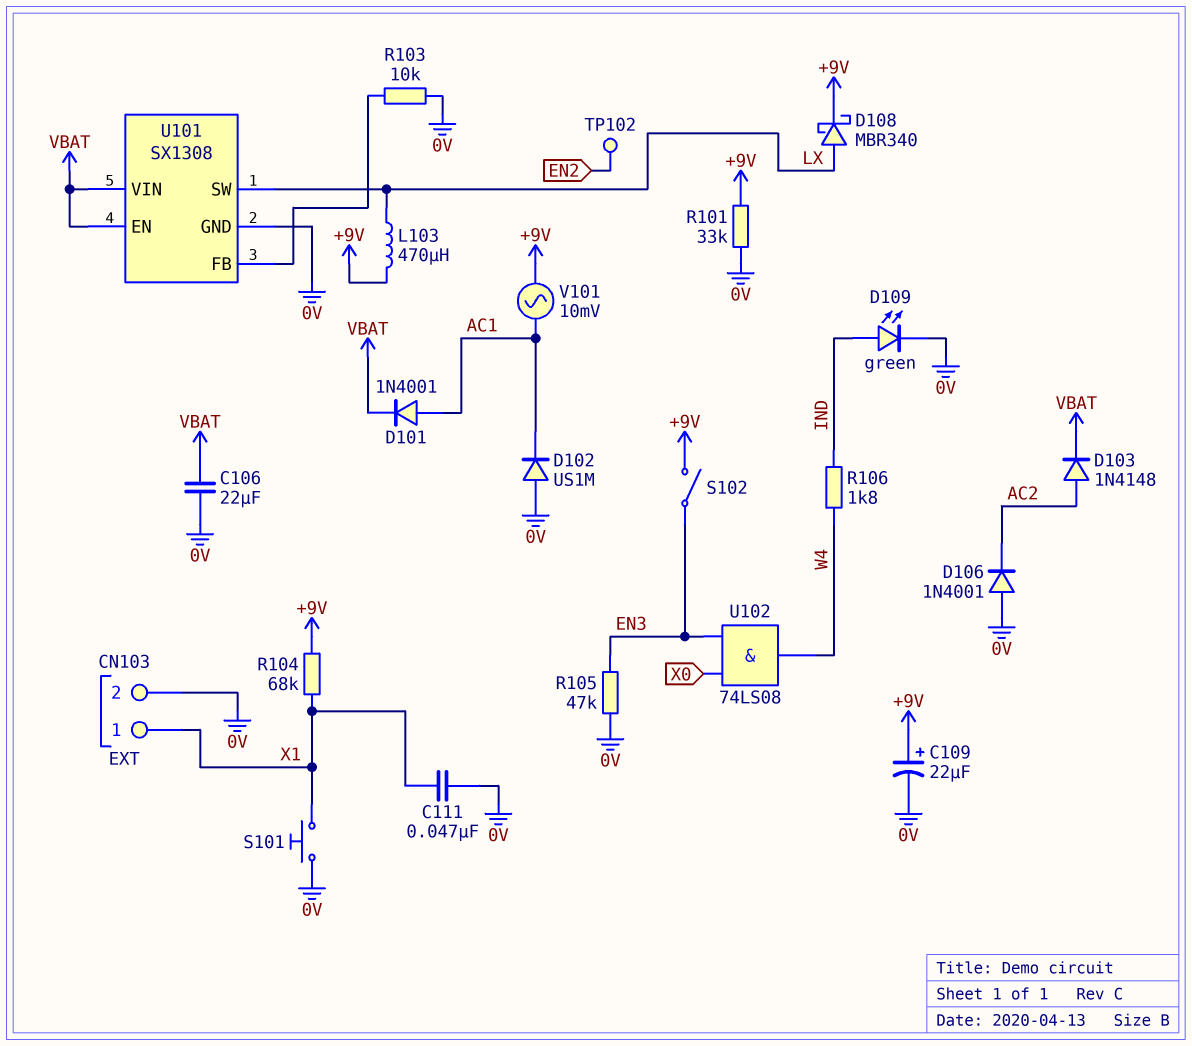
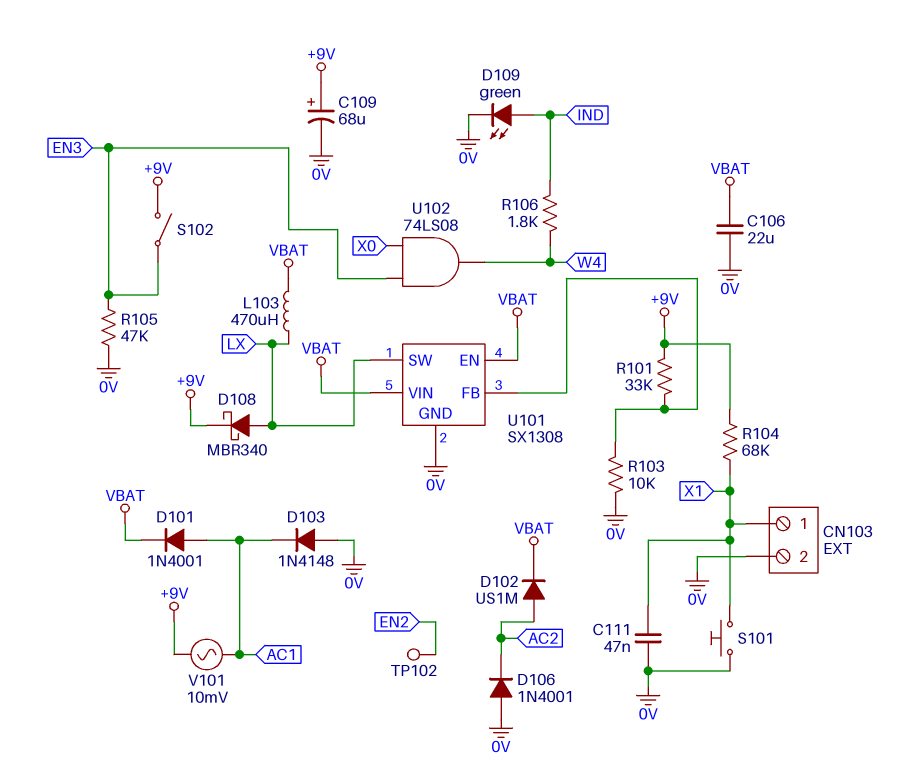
C109: 22uF (plus +9V, minus 0V) -> 68uF (plus +9V, minus 0V)
D102: diode US1M (A 0V, K AC1) -> diode US1M (A AC2, K VBAT)
D103: diode 1N4148 (A AC2, K VBAT) -> diode 1N4148 (A 0V, K AC1)
L103: 470uH (+9V, LX) -> 470uH (LX, VBAT)
R101: 33k (+9V, 0V) -> 33k (+9V, U101/FB)

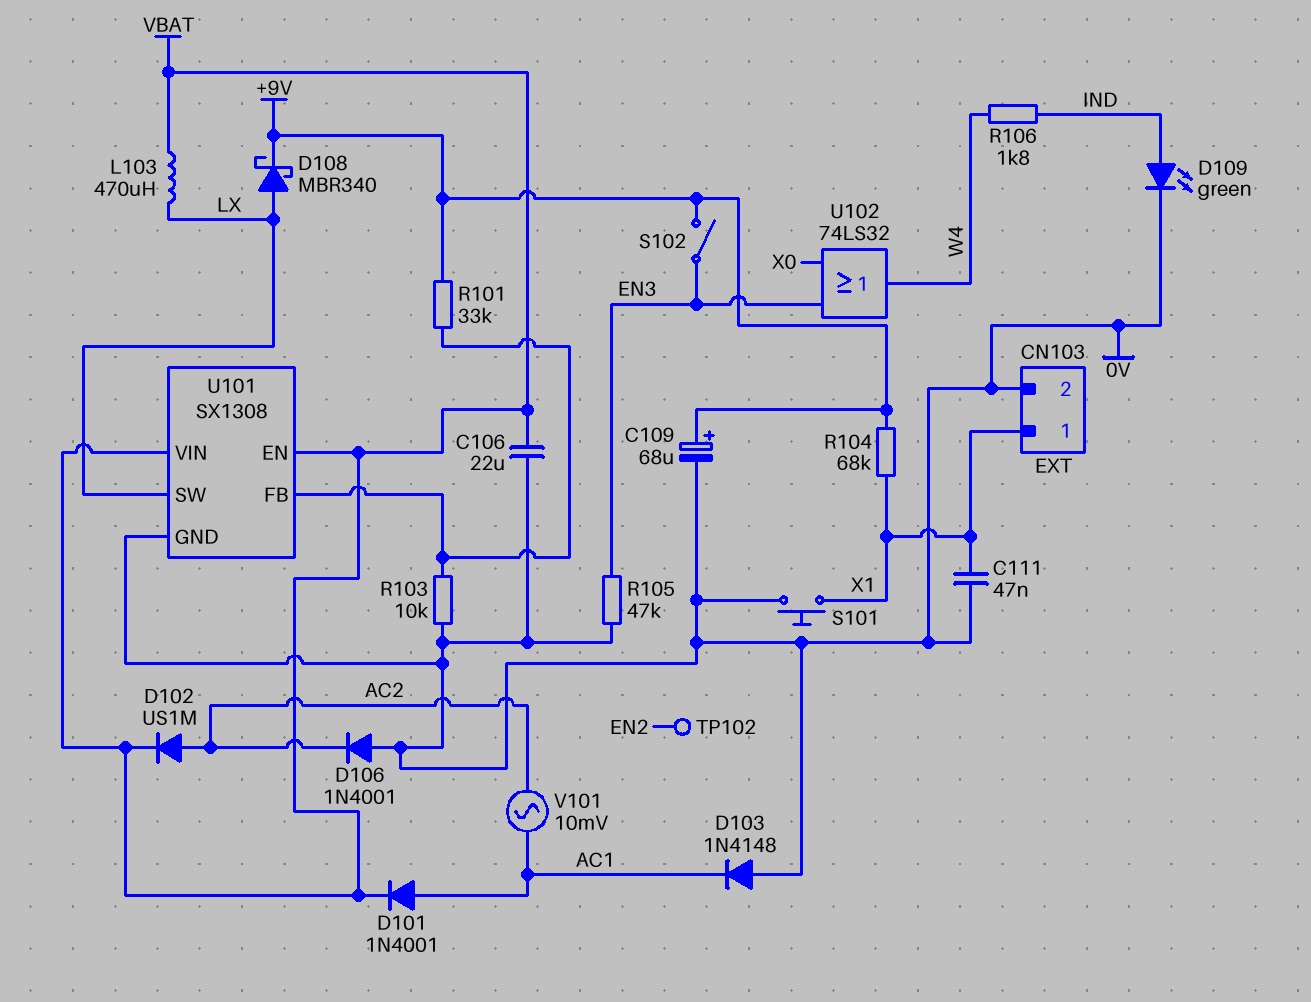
U102: AND 74LS08 (in EN3, in X0, out W4) -> OR 74LS32 (in EN3, in X0, out W4)
V101: AC 10mV (+9V, AC1) -> AC 10mV (AC1, AC2)

